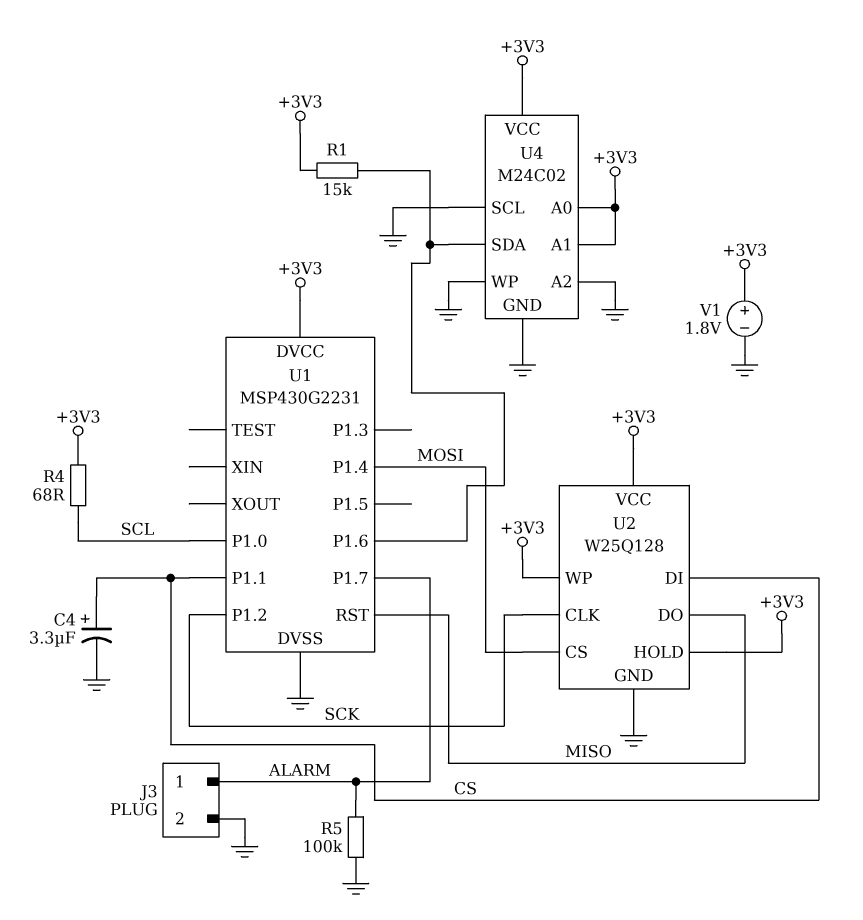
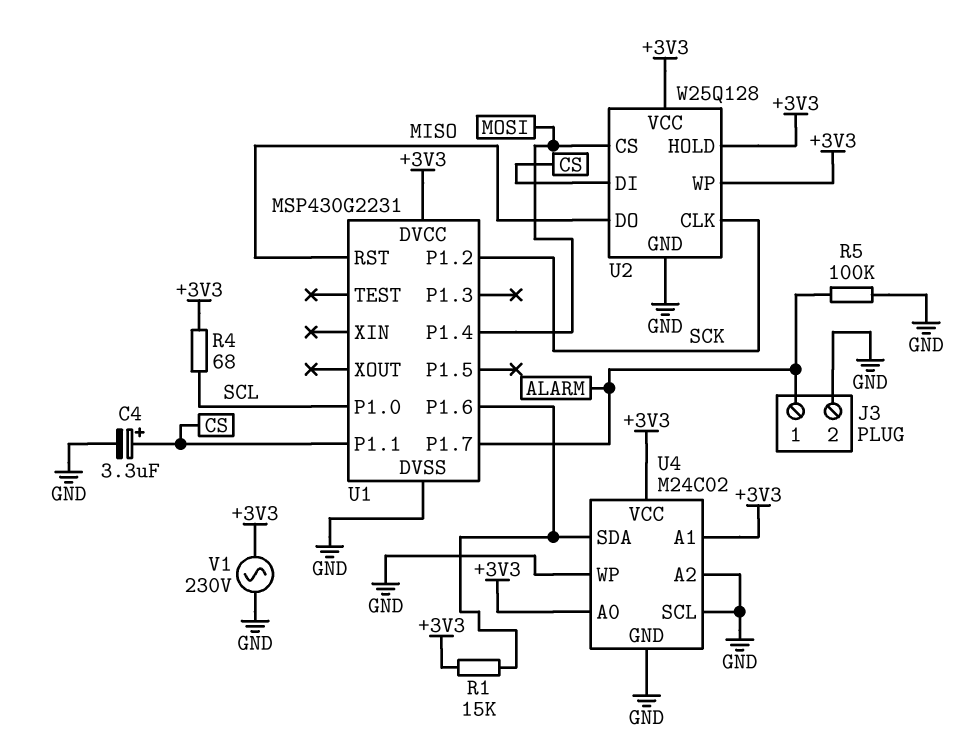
V1: 1.8V (plus +3V3, minus GND) -> AC 230V (+3V3, GND)

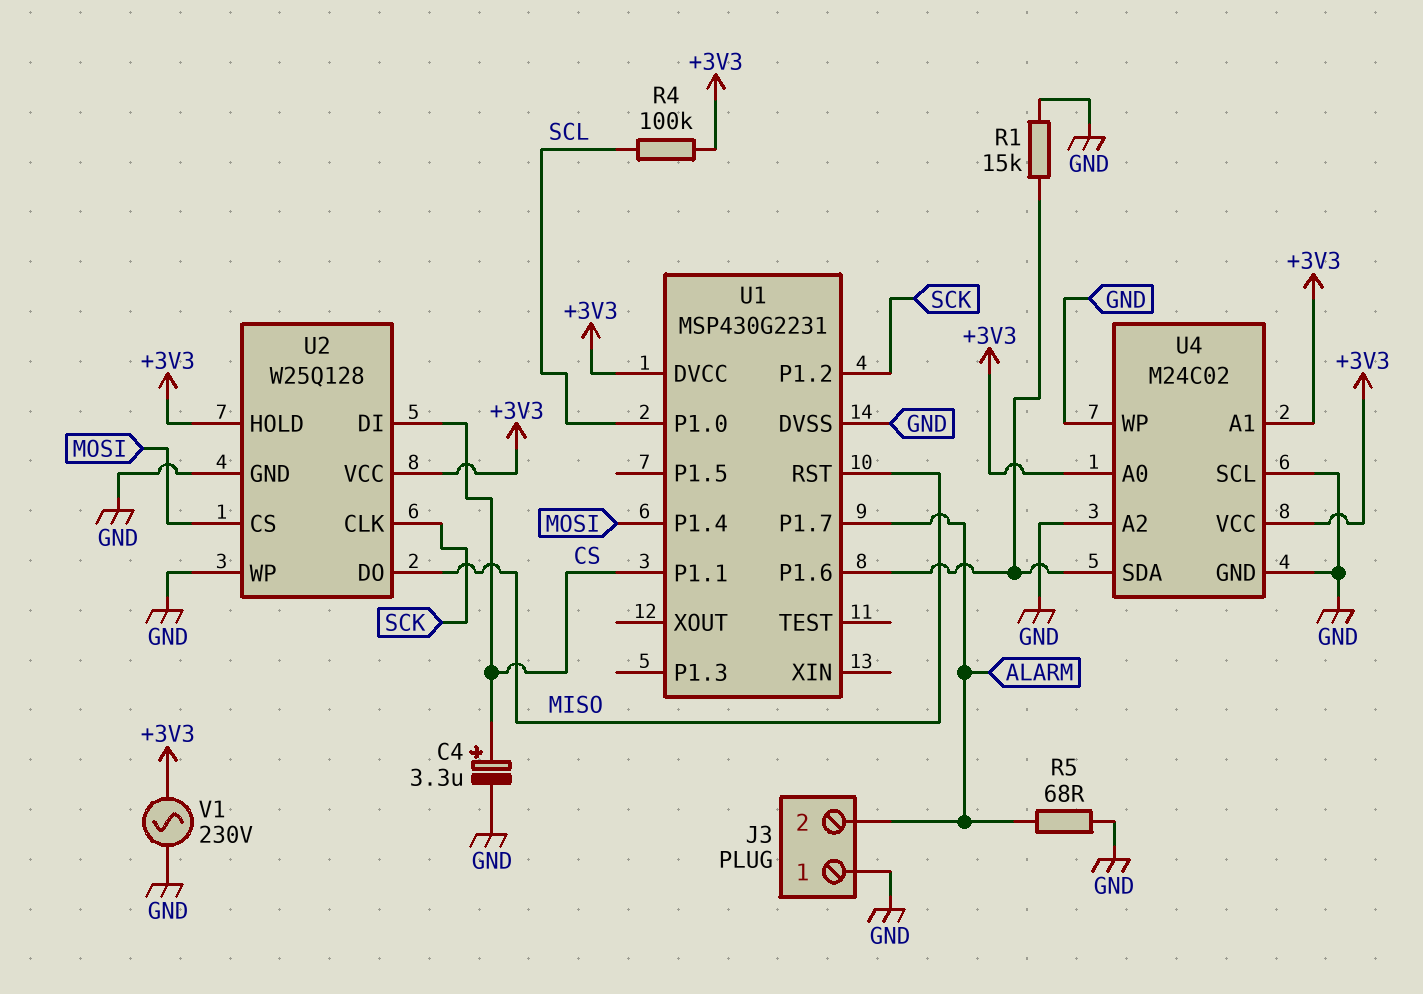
J3 pin 1: ALARM -> GND
J3 pin 2: GND -> ALARM
R1: 15k (+3V3, U1/P1.6) -> 15k (GND, U1/P1.6)
R4: 68 (+3V3, SCL) -> 100k (+3V3, SCL)
R5: 100k (ALARM, GND) -> 68 (ALARM, GND)
U2 pin WP: +3V3 -> GND

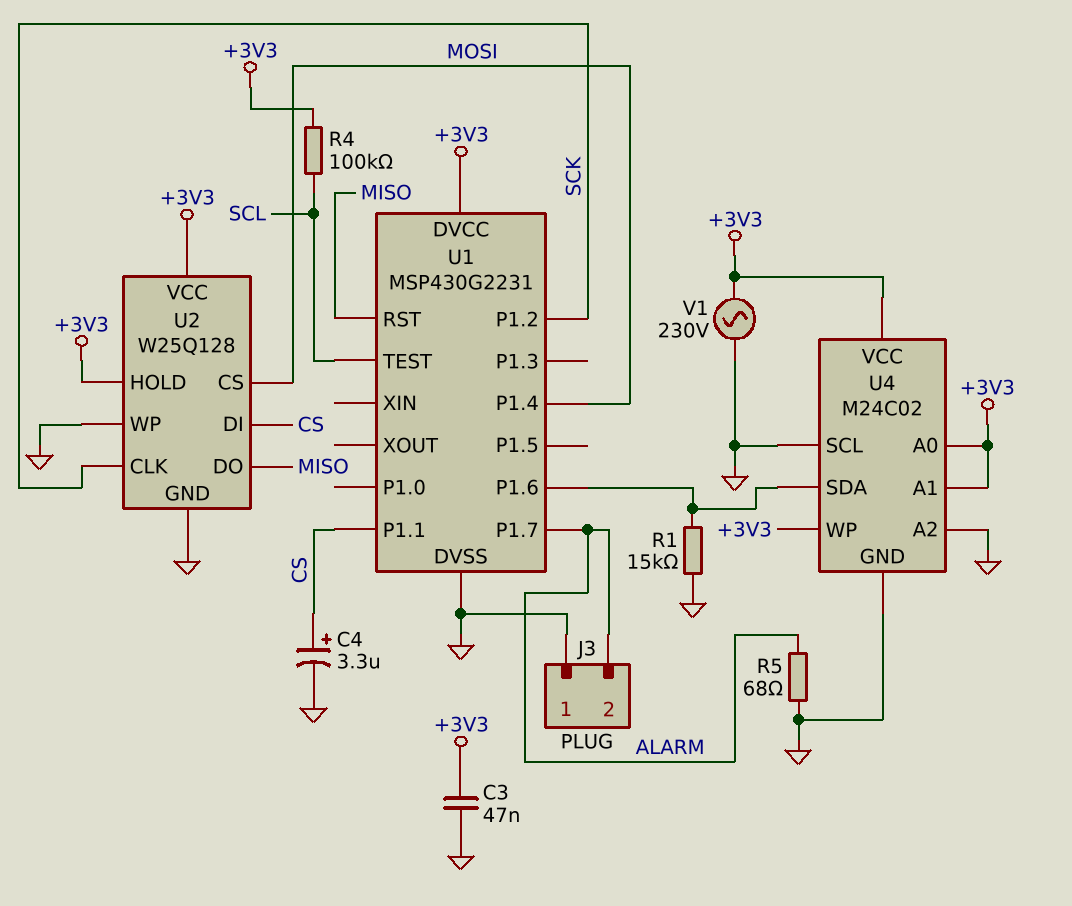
C3: none -> 47nF (+3V3, GND)
U1 pin P1.0: SCL -> none
U1 pin TEST: none -> SCL
U4 pin WP: GND -> +3V3

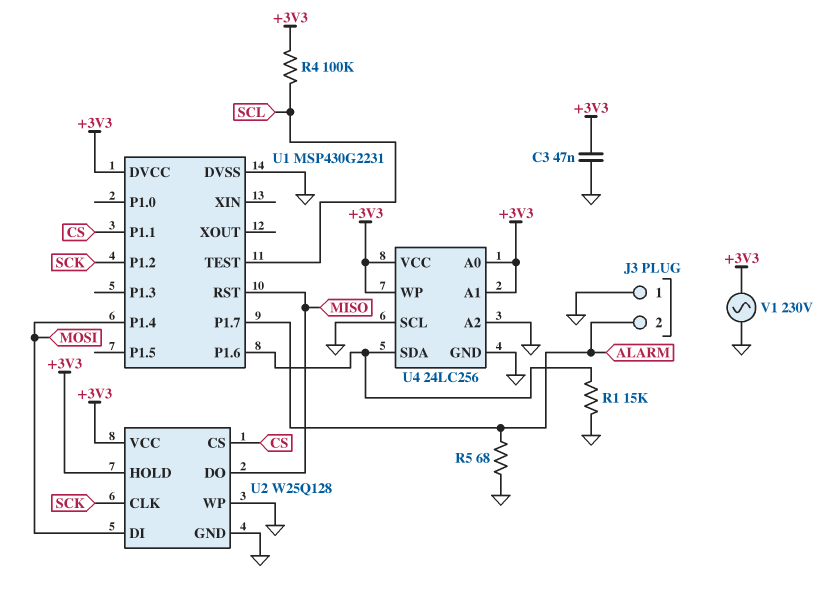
C4: 3.3uF (plus CS, minus GND) -> none
U2 pin CS: MOSI -> CS
U2 pin DI: CS -> MOSI
U4: M24C02 -> 24LC256

